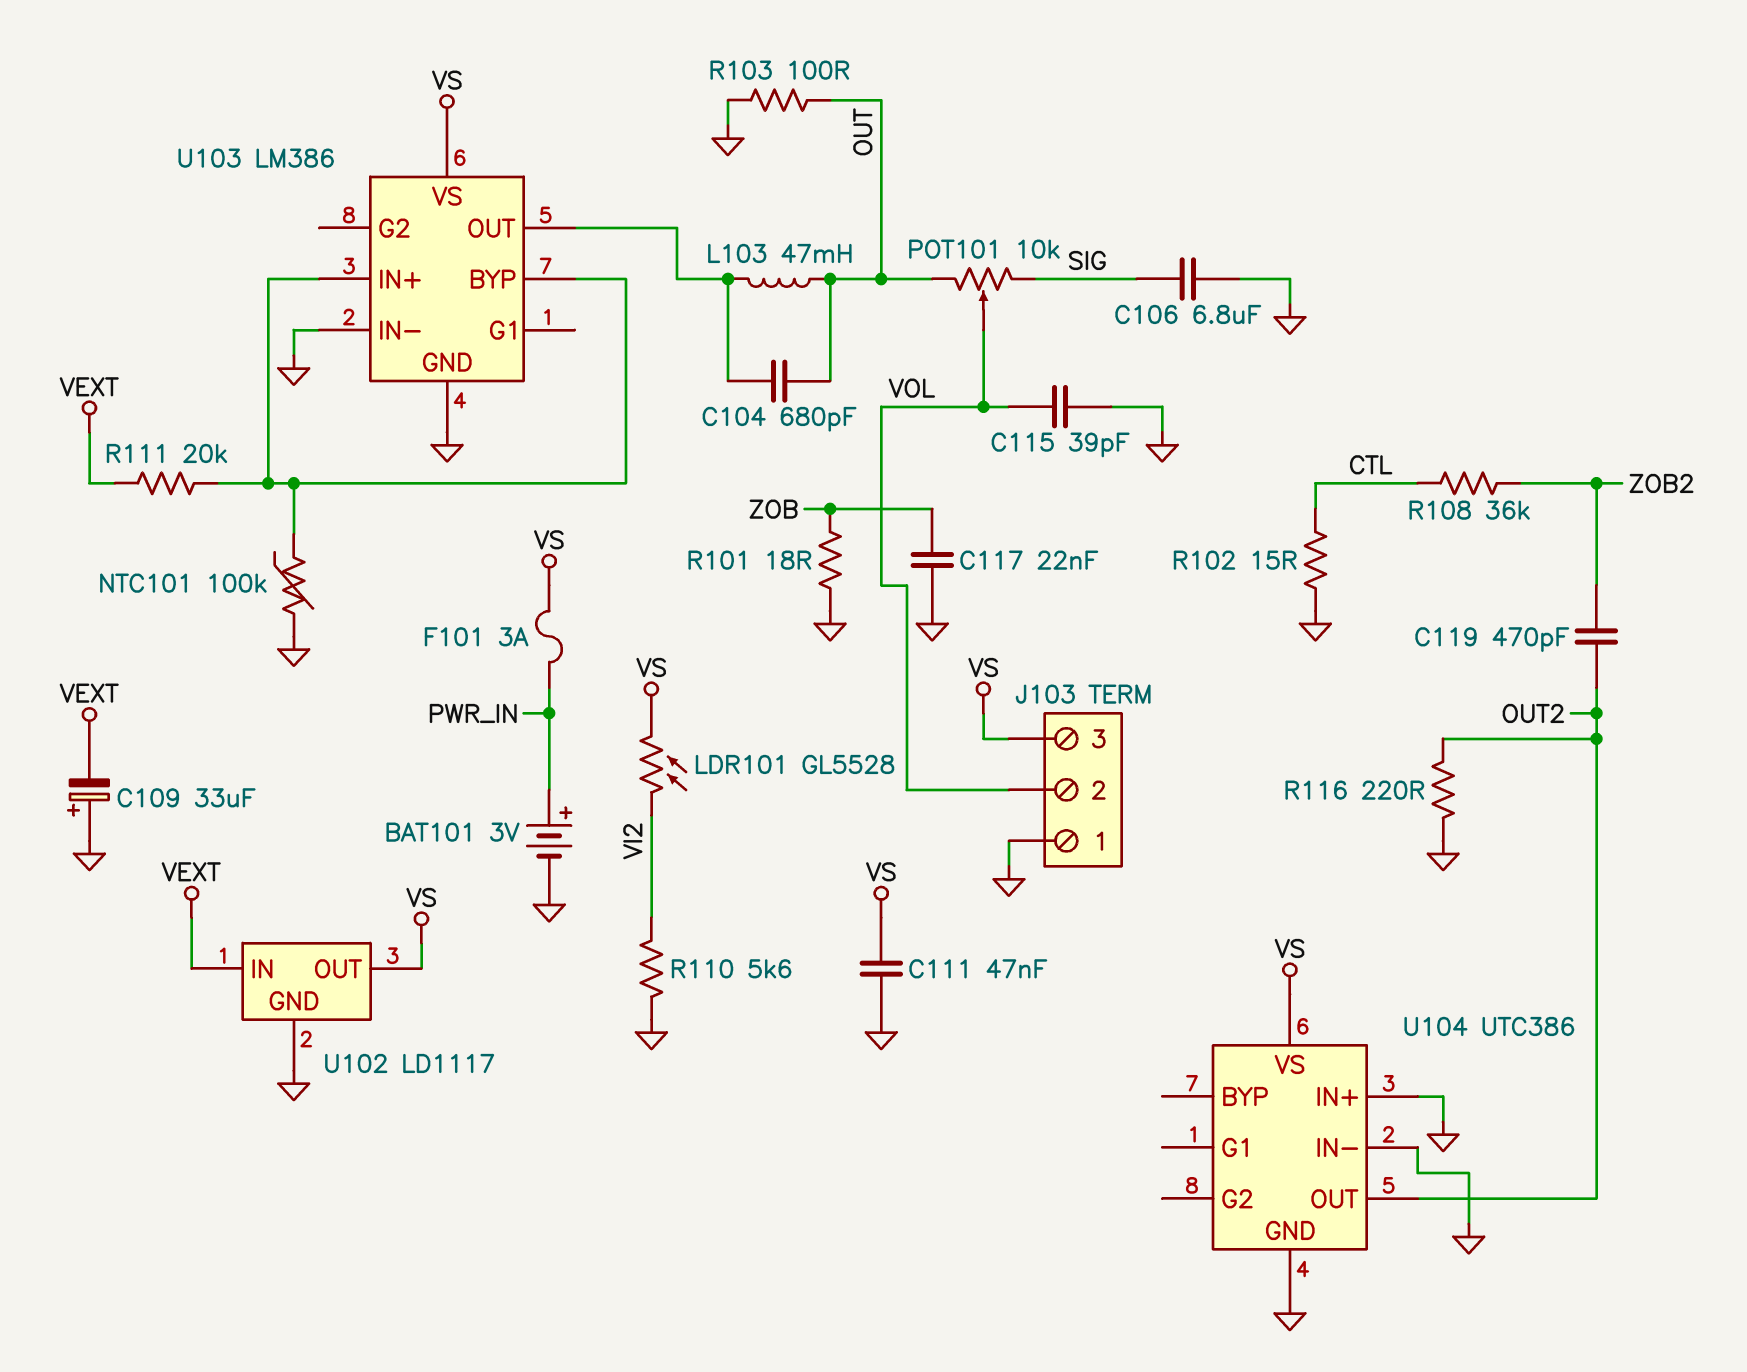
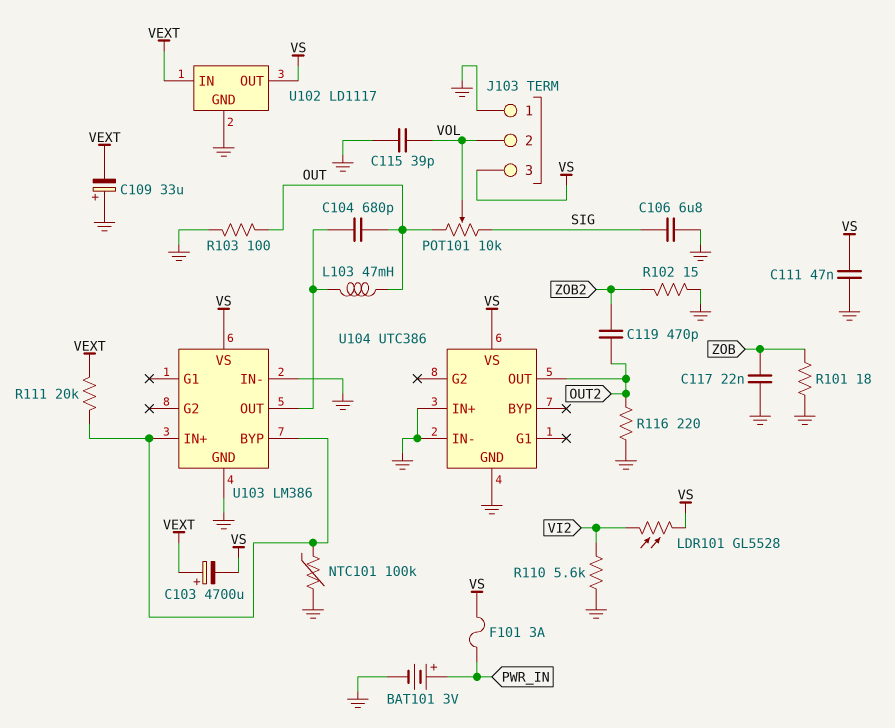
C103: none -> 4700uF (plus VEXT, minus VS)
R102: 15 (CTL, GND) -> 15 (GND, ZOB2)
R108: 36k (CTL, ZOB2) -> none

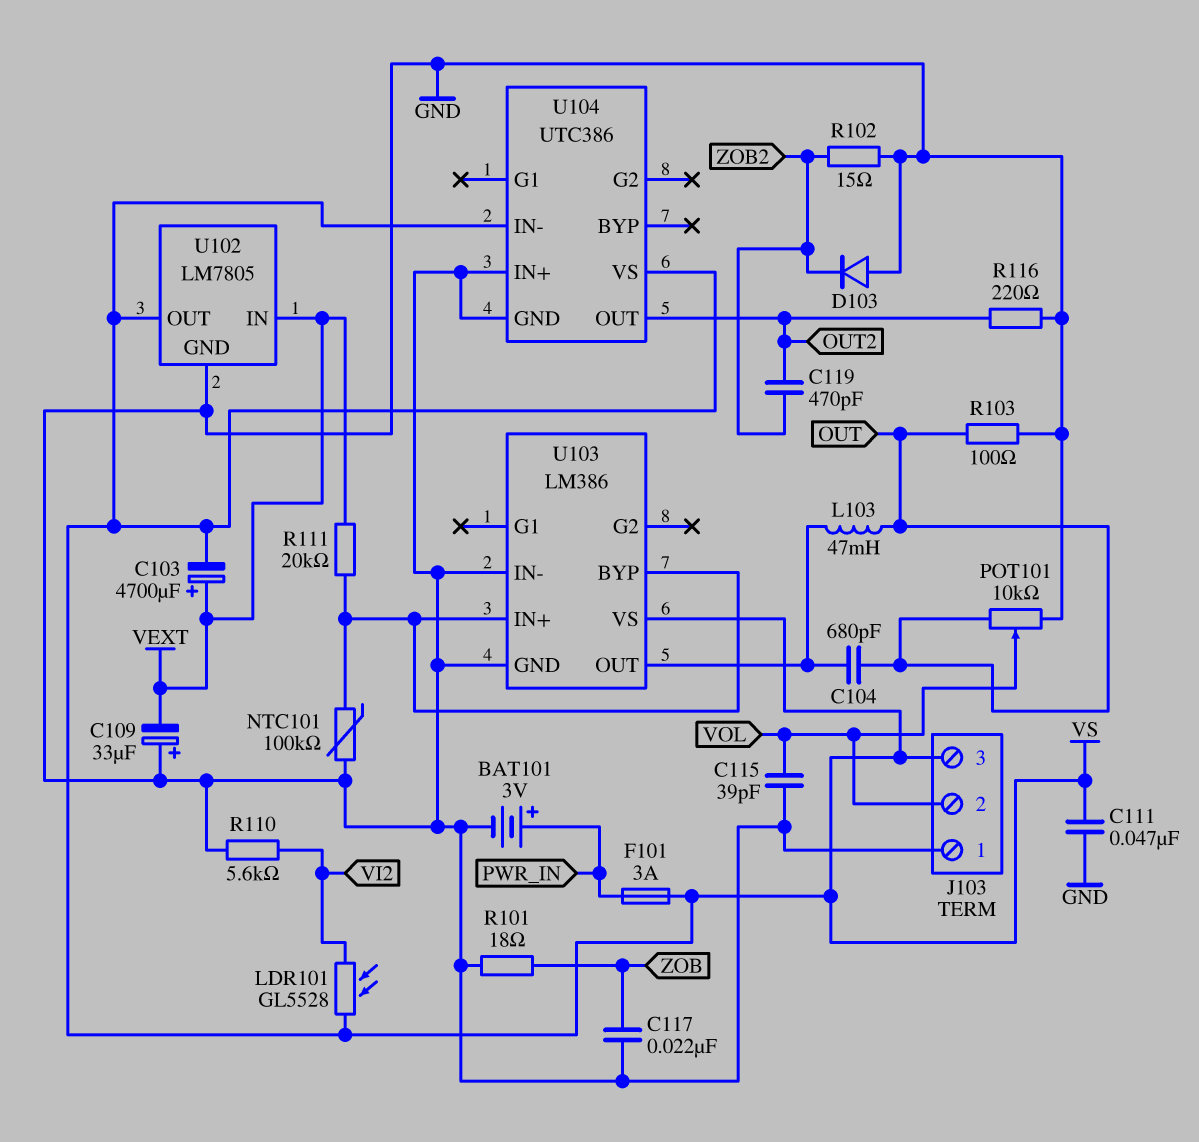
C106: 6.8uF (GND, SIG) -> none
D103: none -> diode (A GND, K ZOB2)
POT101: 10k (OUT, SIG, wiper VOL) -> 10k (GND, OUT, wiper VOL)
U102: LD1117 -> LM7805
U104 pin IN-: GND -> VS

